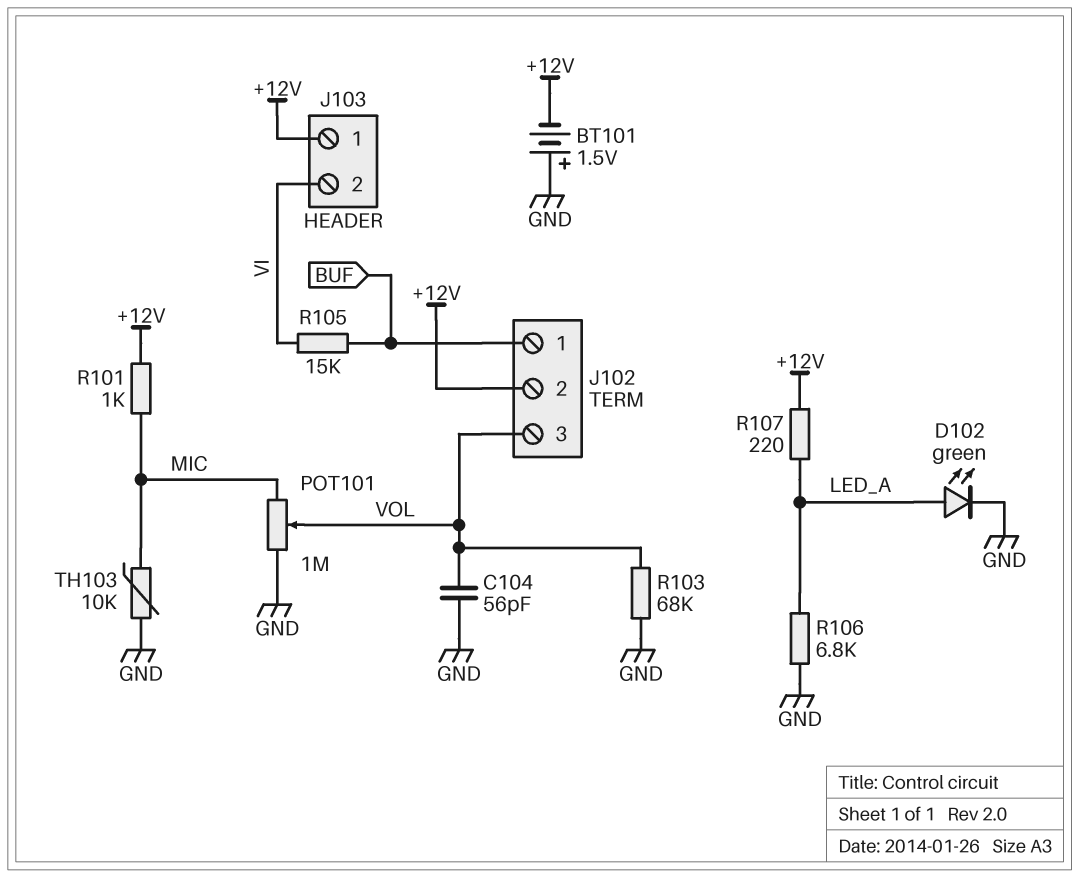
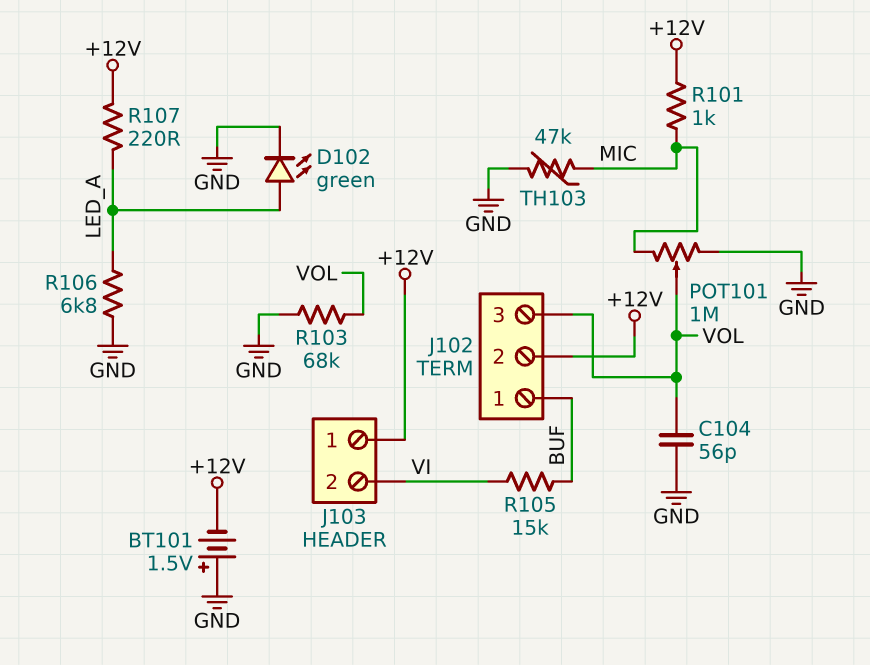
TH103: 10k (GND, MIC) -> 47k (GND, MIC)

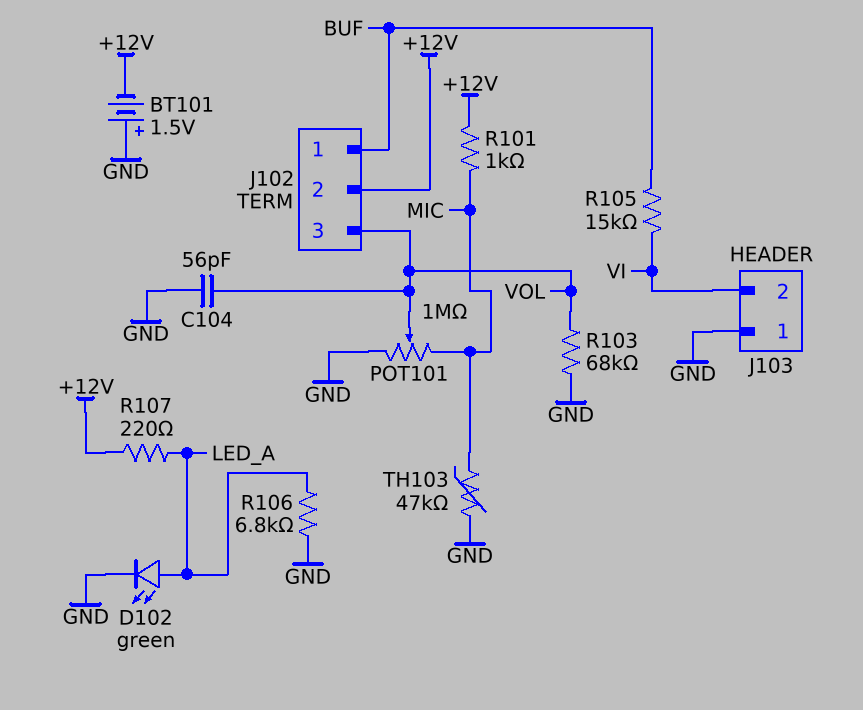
J103 pin 1: +12V -> GND

